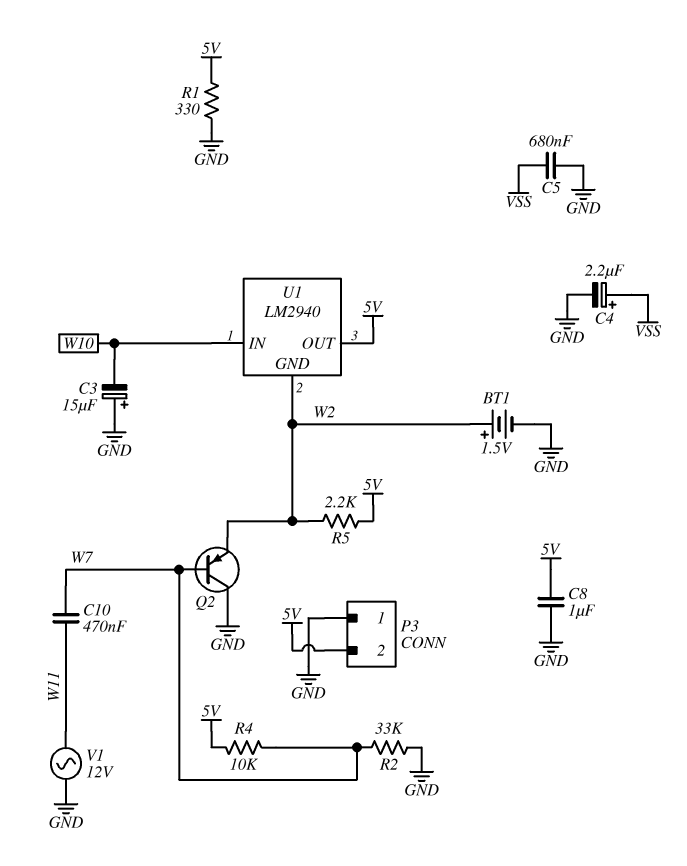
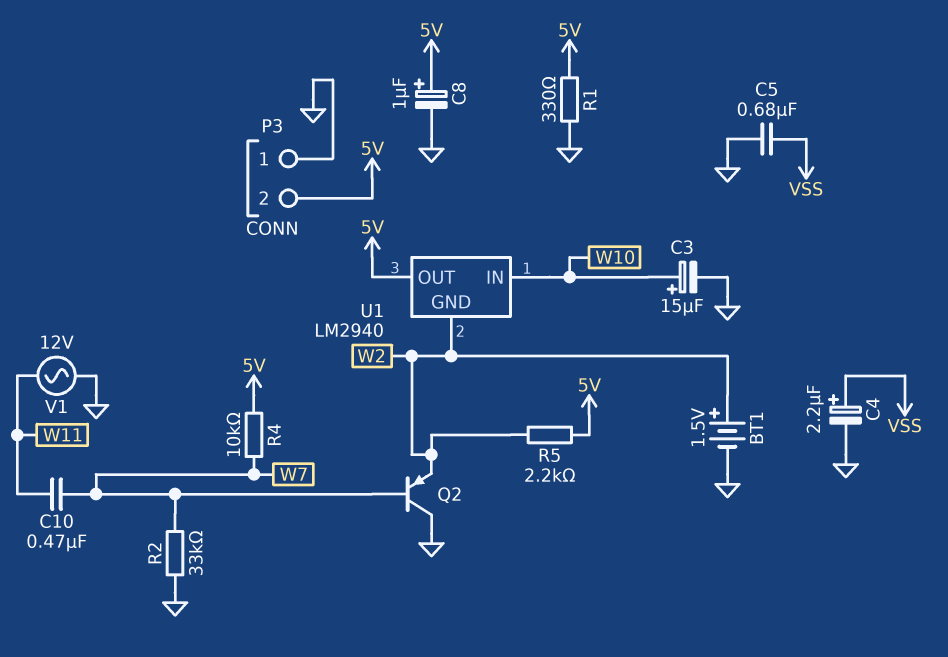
C3: 15uF (plus GND, minus W10) -> 15uF (plus W10, minus GND)
C8: 1uF (5V, GND) -> 1uF (plus 5V, minus GND)

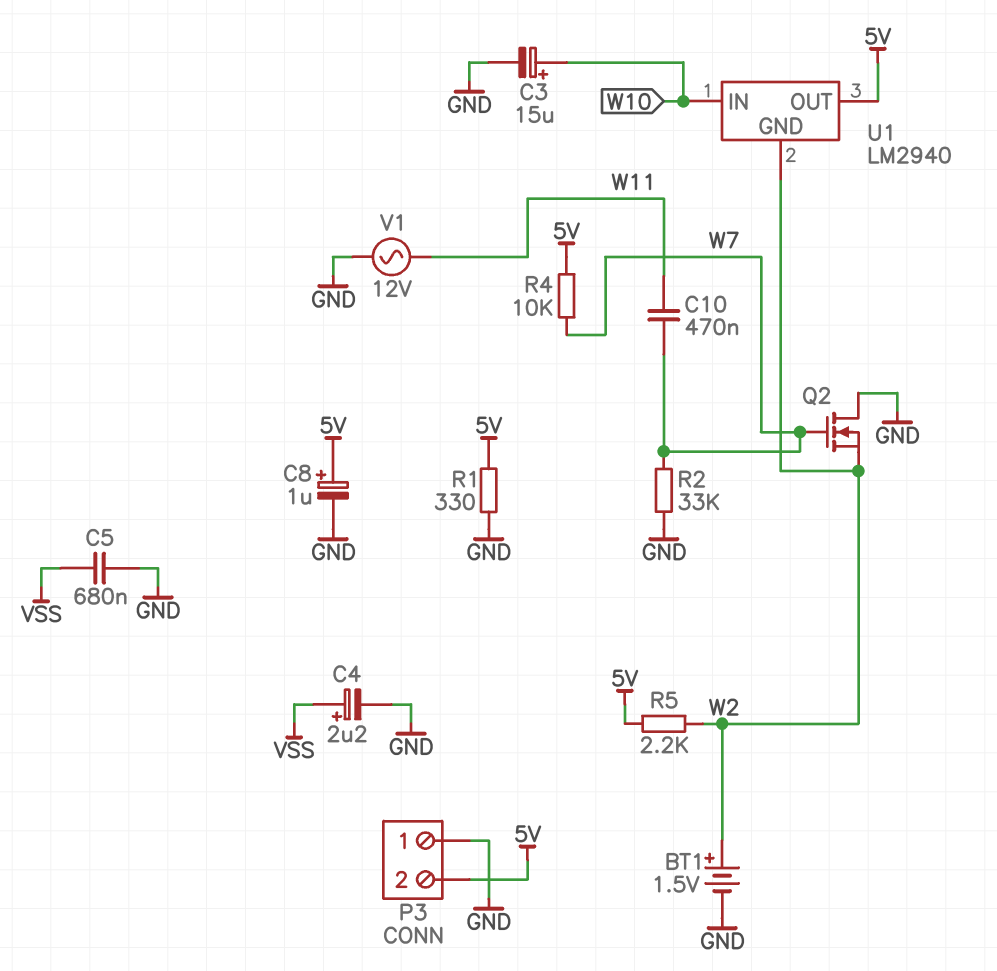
Q2: PNP (B W7, C GND, E W2) -> NMOS (G W7, D GND, S W2)

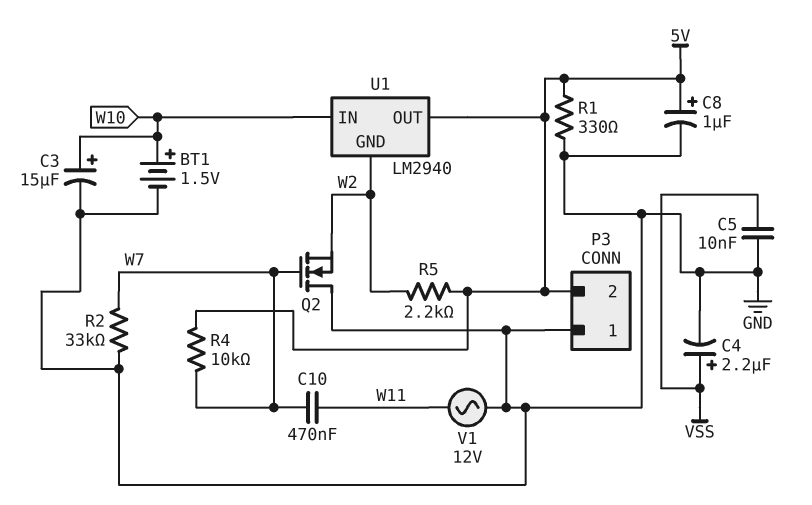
BT1: 1.5V (plus W2, minus GND) -> 1.5V (plus W10, minus GND)
C5: 680nF (GND, VSS) -> 10nF (GND, VSS)

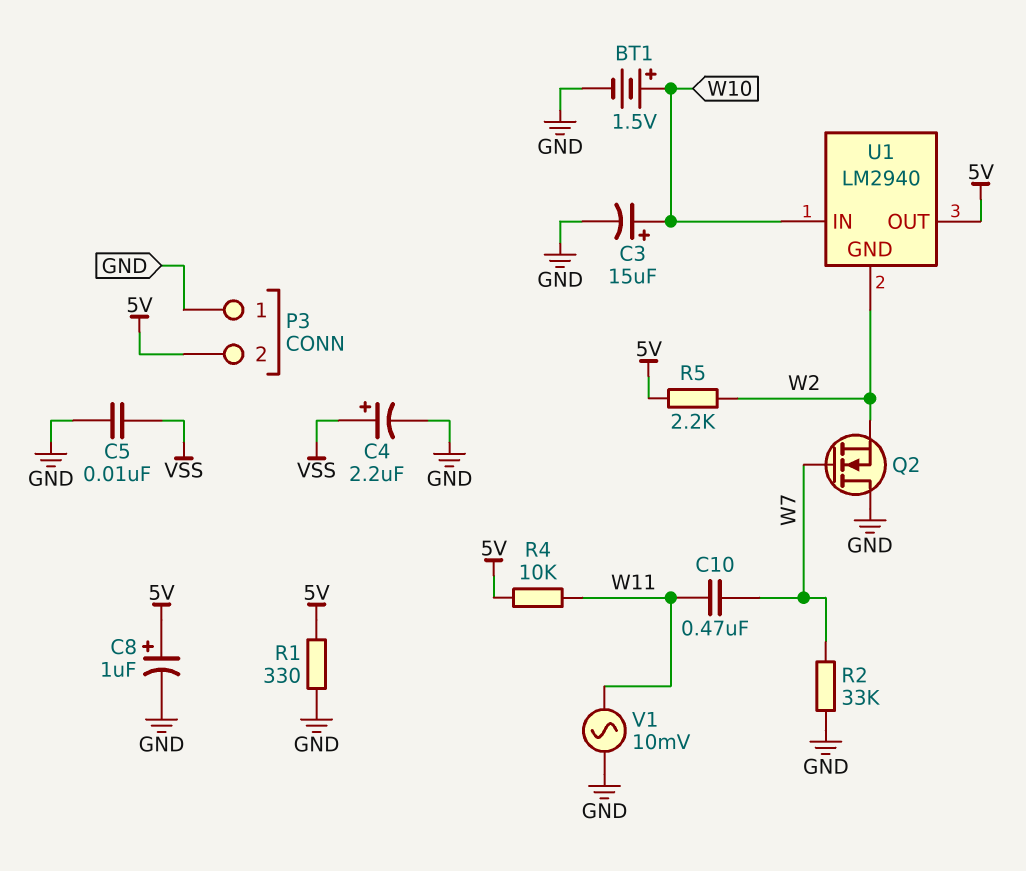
R4: 10k (5V, W7) -> 10k (5V, W11)
V1: AC 12V (GND, W11) -> AC 10mV (GND, W11)

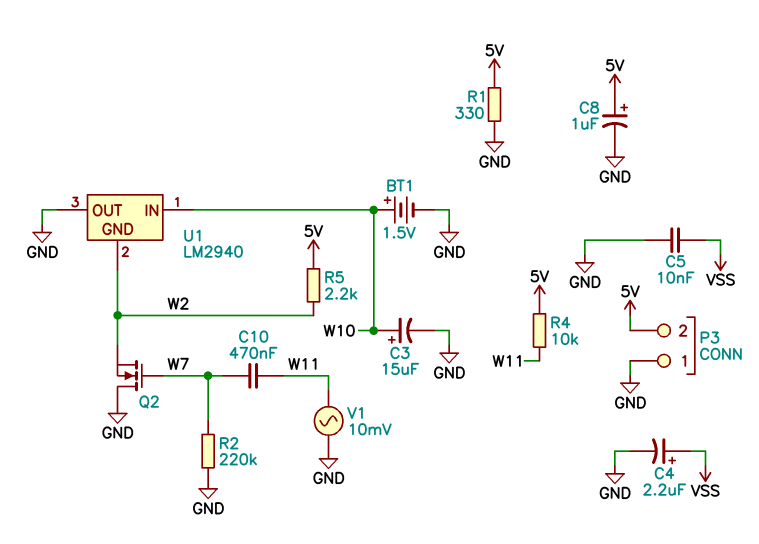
R2: 33k (GND, W7) -> 220k (GND, W7)
U1 pin OUT: 5V -> GND

